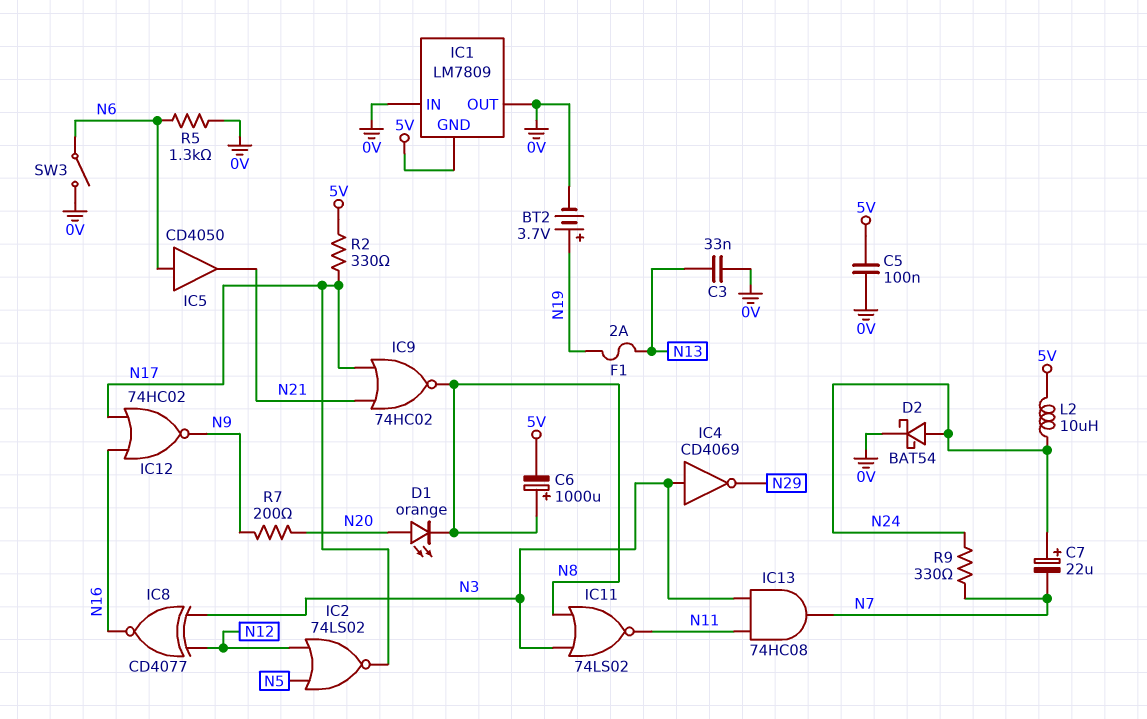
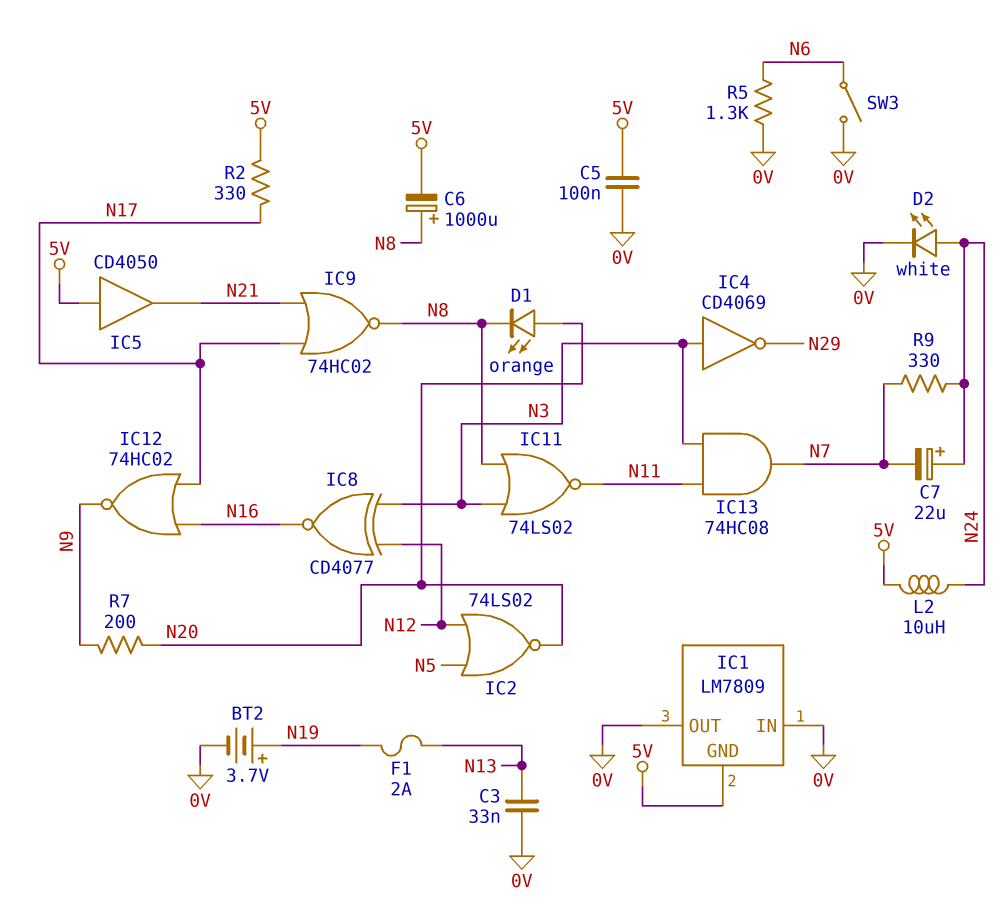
D2: schottky BAT54 (A N24, K 0V) -> LED white (A N24, K 0V)
IC2: NOR 74LS02 (in N5, in N12, out N17) -> NOR 74LS02 (in N5, in N12, out N20)
IC5: buffer CD4050 (in N6, out N21) -> buffer CD4050 (in 5V, out N21)

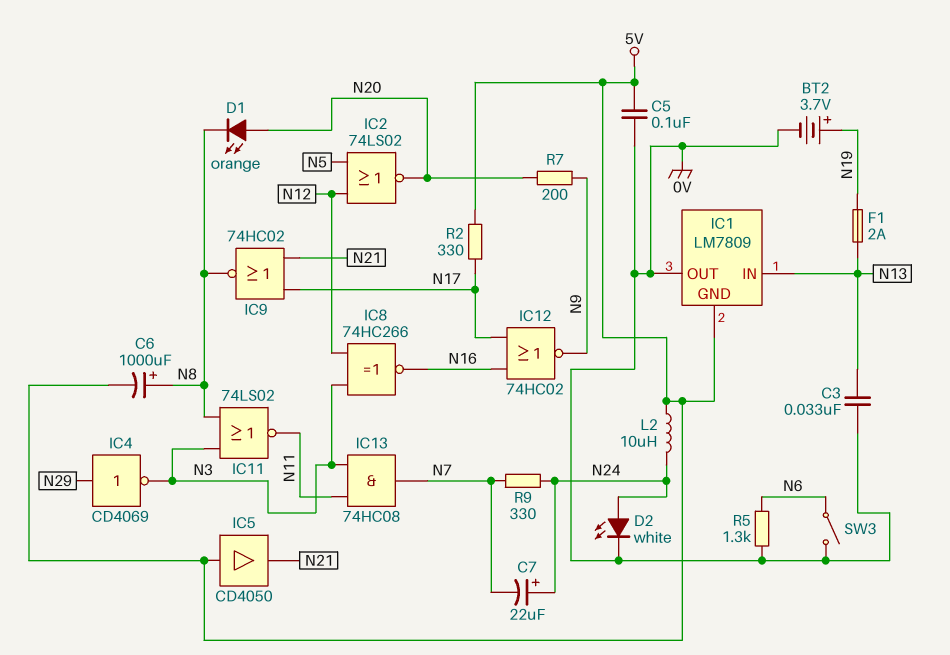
IC1 pin IN: 0V -> N13
IC4: NOT CD4069 (in N3, out N29) -> NOT CD4069 (in N29, out N3)
IC8: XNOR CD4077 (in N3, in N12, out N16) -> XNOR 74HC266 (in N3, in N12, out N16)

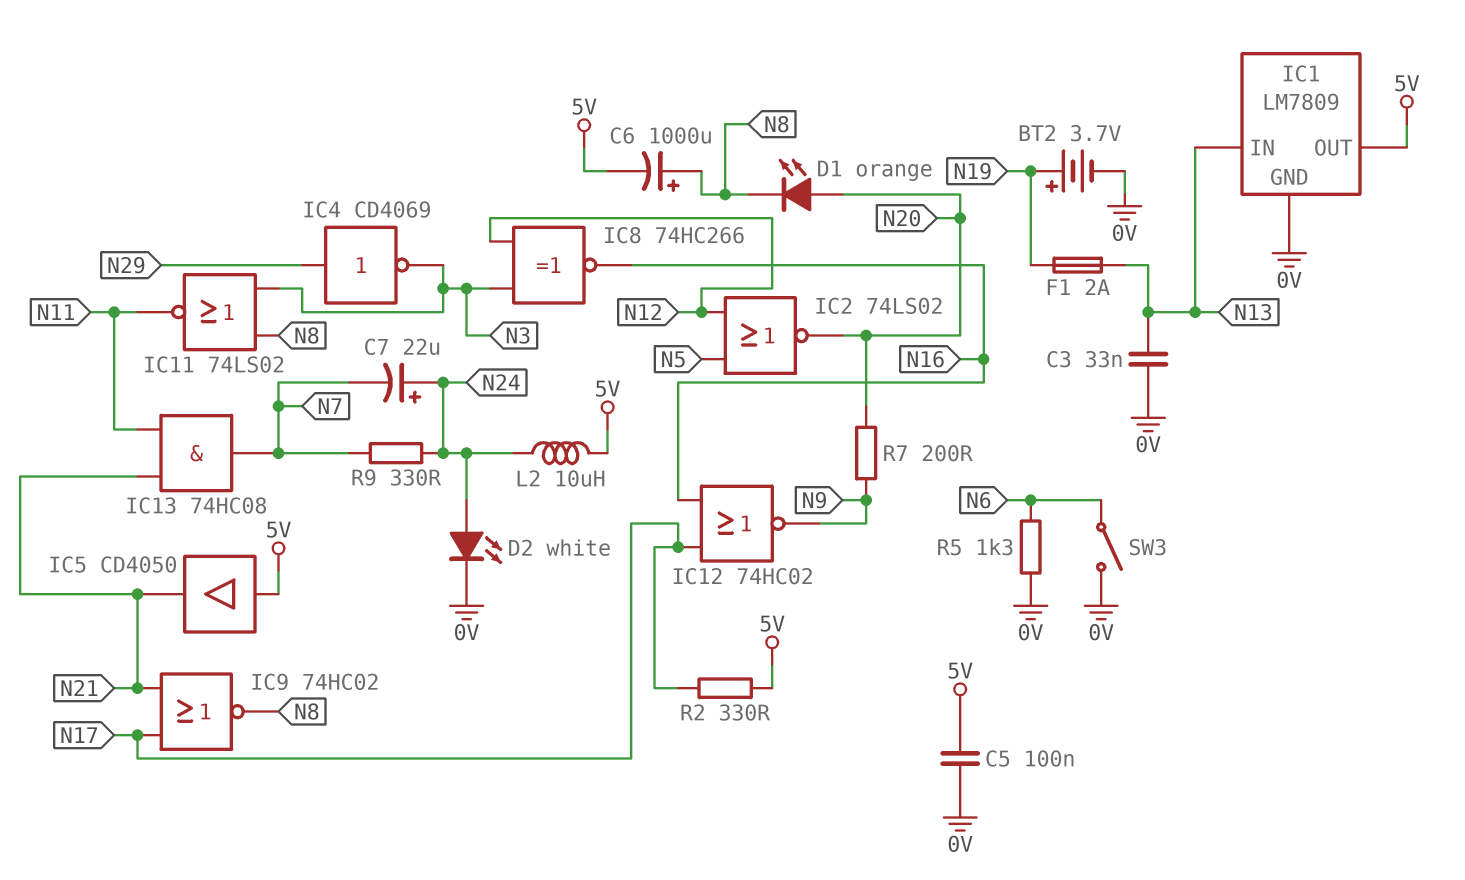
IC1 pin GND: 5V -> 0V
IC1 pin OUT: 0V -> 5V
IC13: AND 74HC08 (in N3, in N11, out N7) -> AND 74HC08 (in N11, in N21, out N7)

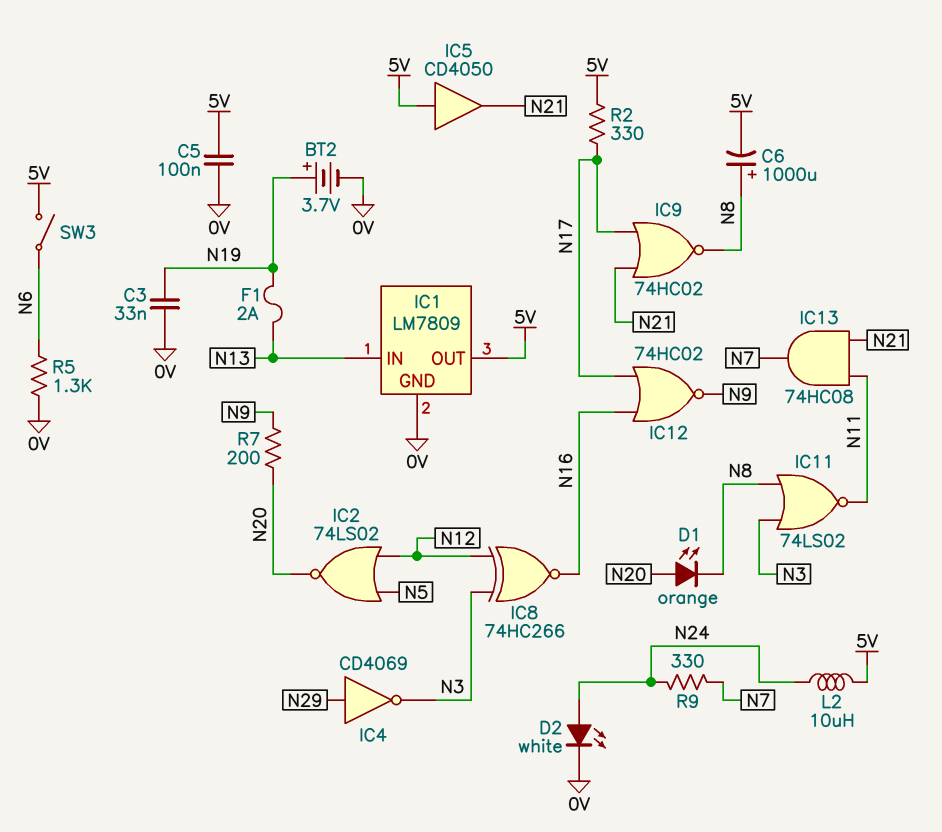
C3: 33nF (0V, N13) -> 33nF (0V, N19)
C7: 22uF (plus N24, minus N7) -> none
SW3: switch (0V, N6) -> switch (5V, N6)

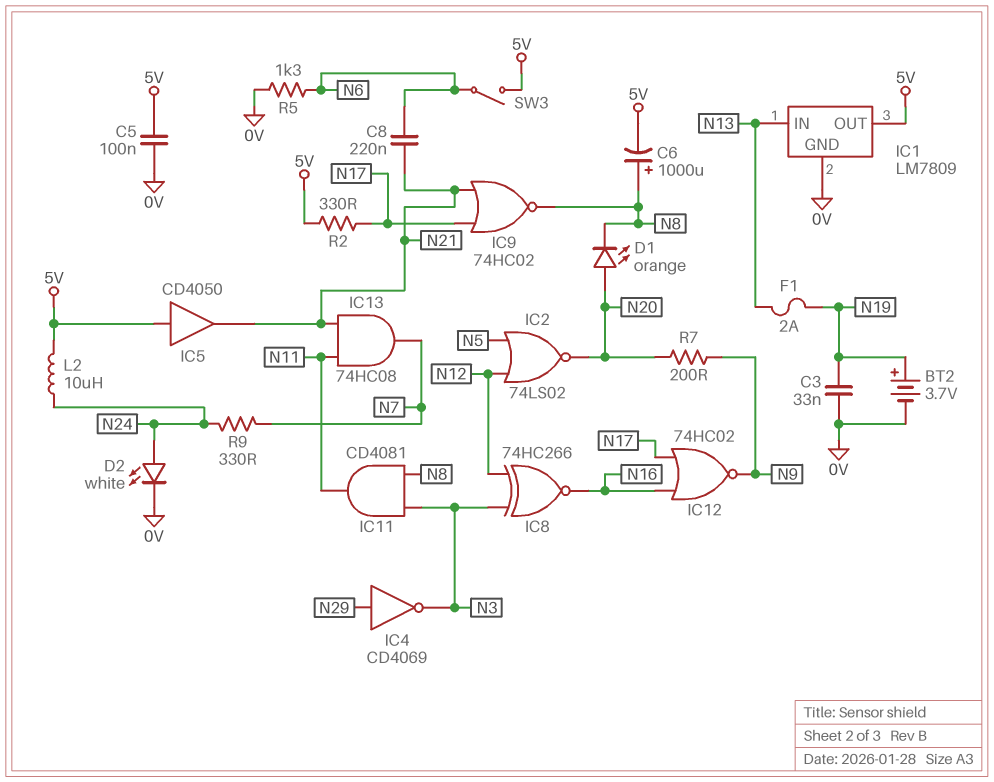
C8: none -> 220nF (N6, N21)
IC11: NOR 74LS02 (in N3, in N8, out N11) -> AND CD4081 (in N3, in N8, out N11)

